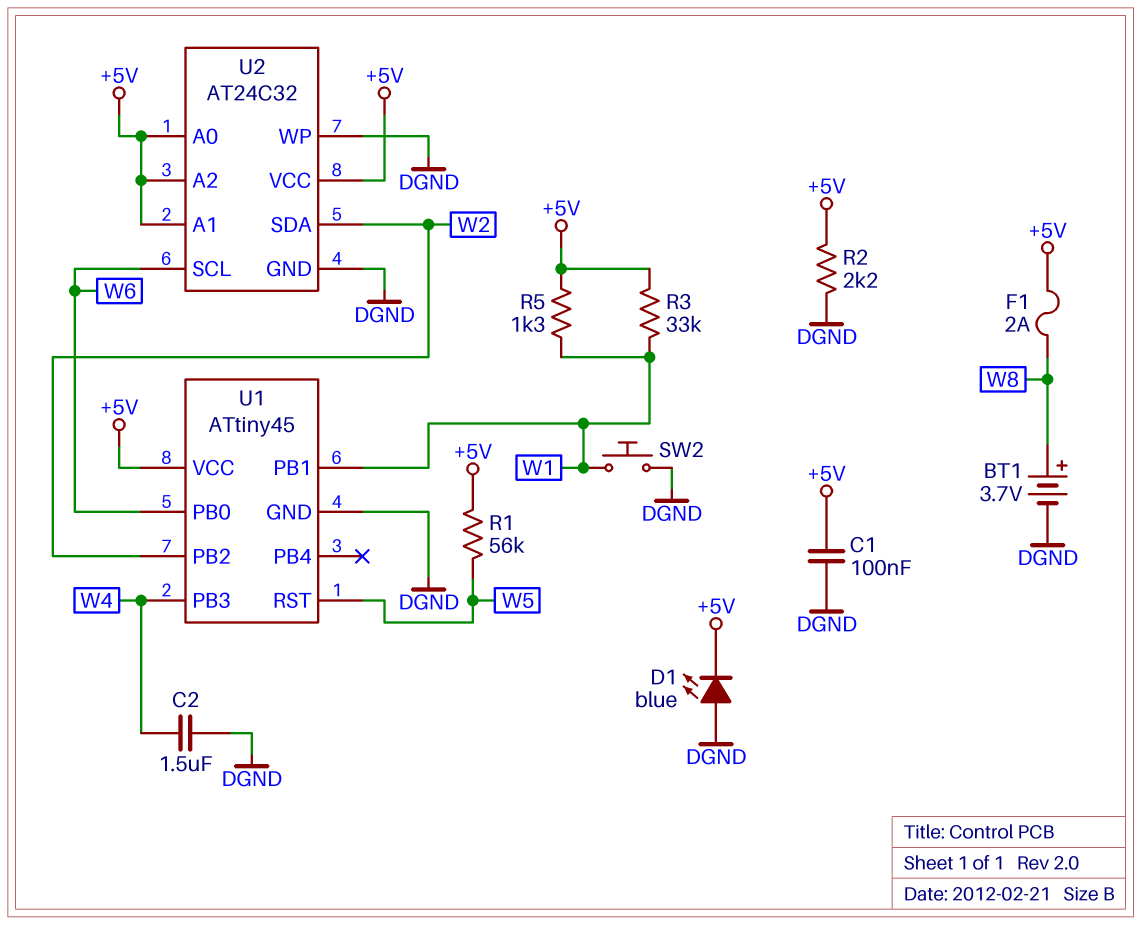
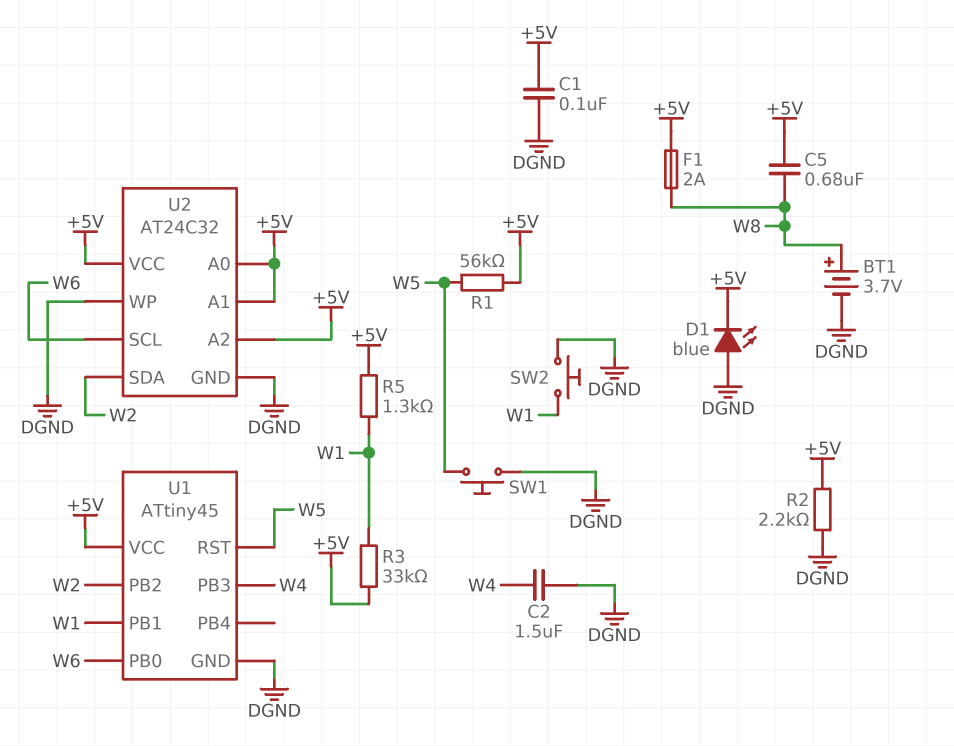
C5: none -> 680nF (+5V, W8)
SW1: none -> button (DGND, W5)

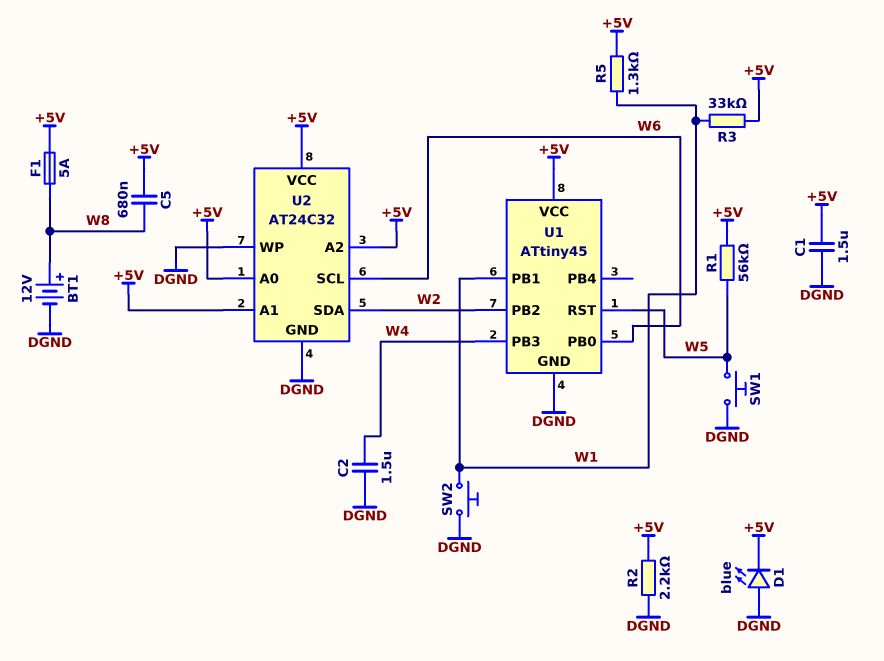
BT1: 3.7V (plus W8, minus DGND) -> 12V (plus W8, minus DGND)
C1: 100nF (+5V, DGND) -> 1.5uF (+5V, DGND)
F1: 2A (+5V, W8) -> 5A (+5V, W8)

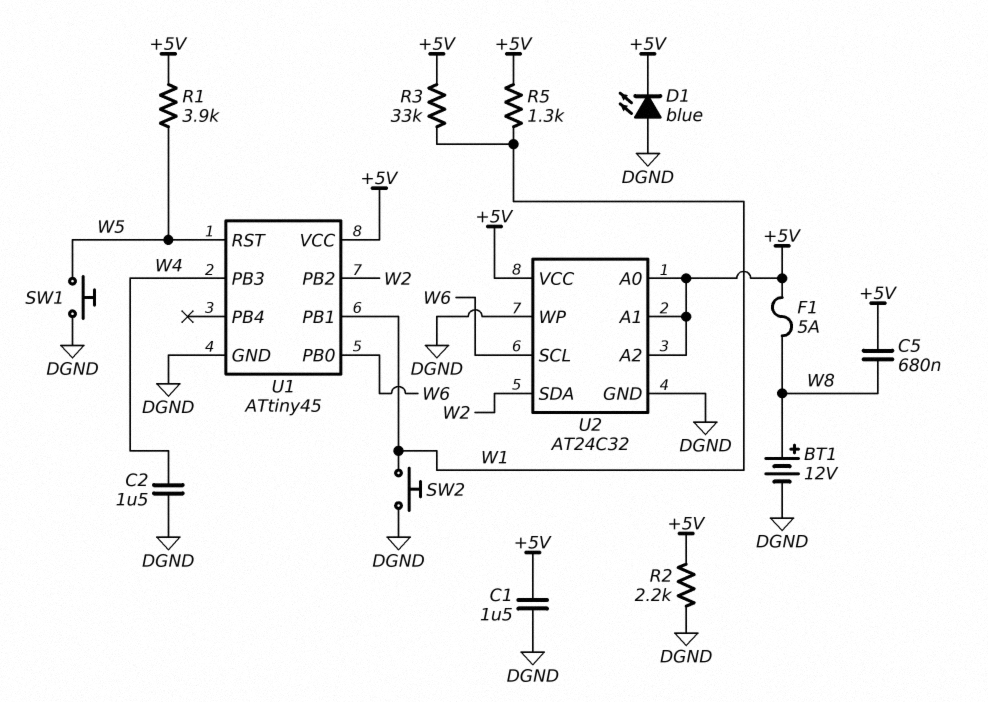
R1: 56k (+5V, W5) -> 3.9k (+5V, W5)

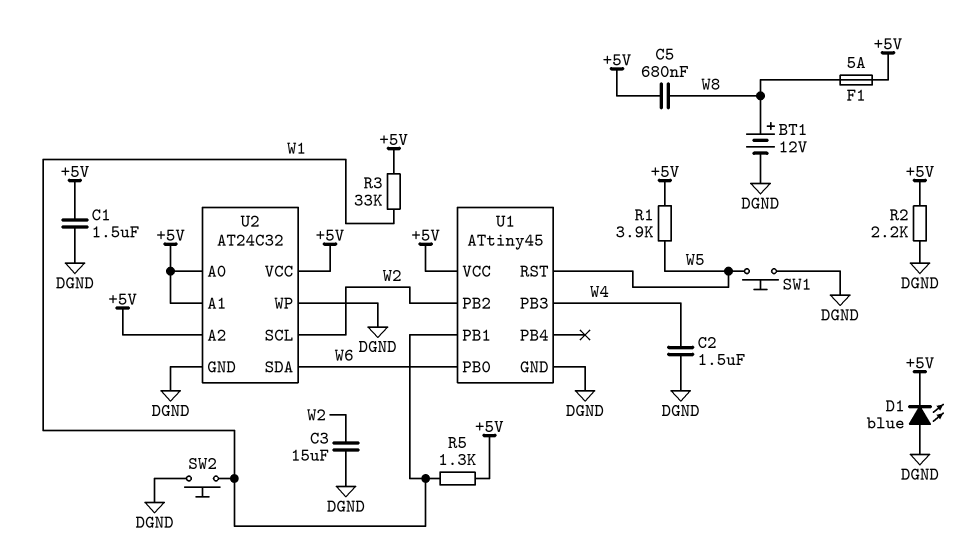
C3: none -> 15uF (DGND, W2)
U2 pin SCL: W6 -> W2
U2 pin SDA: W2 -> W6

